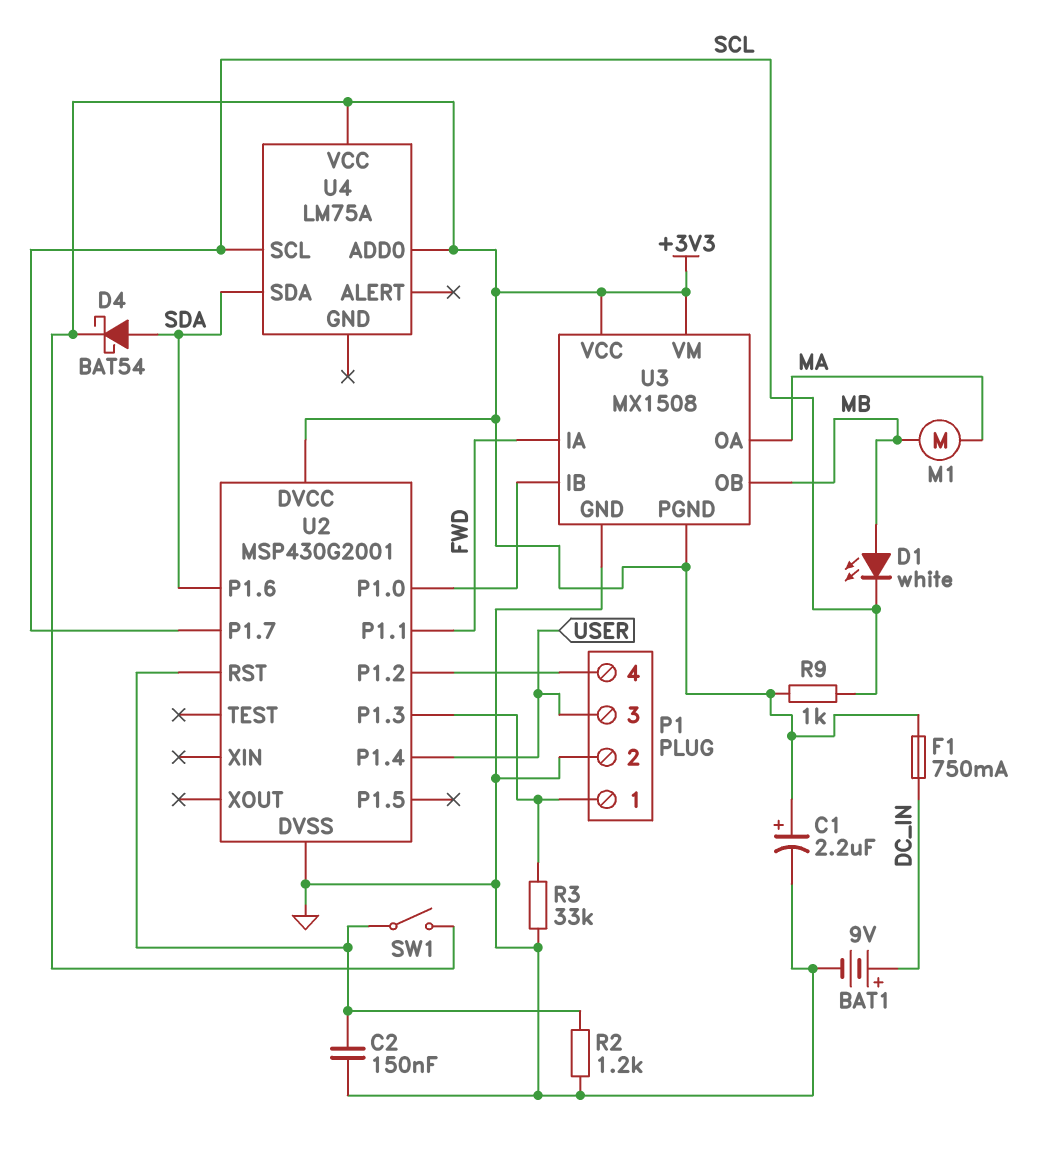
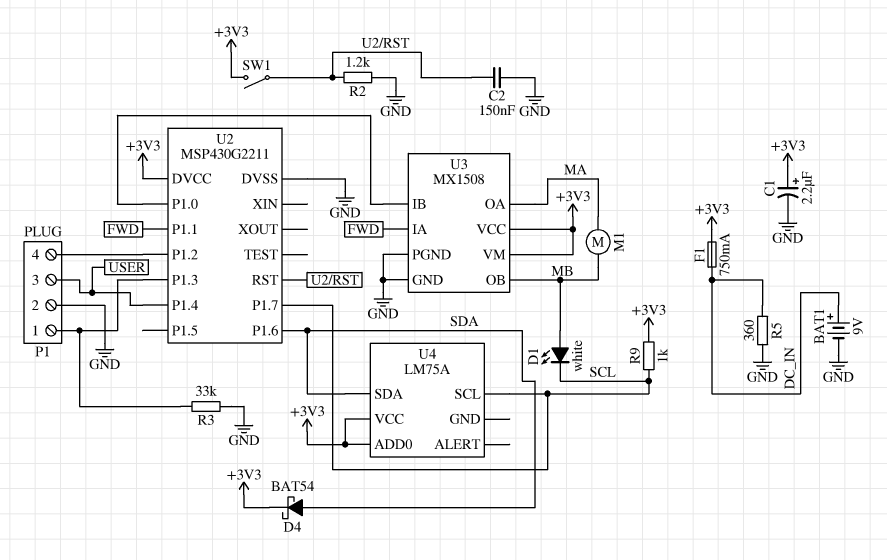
R5: none -> 360 (DC_IN, GND)
U2: MSP430G2001 -> MSP430G2211
U3 pin PGND: +3V3 -> GND

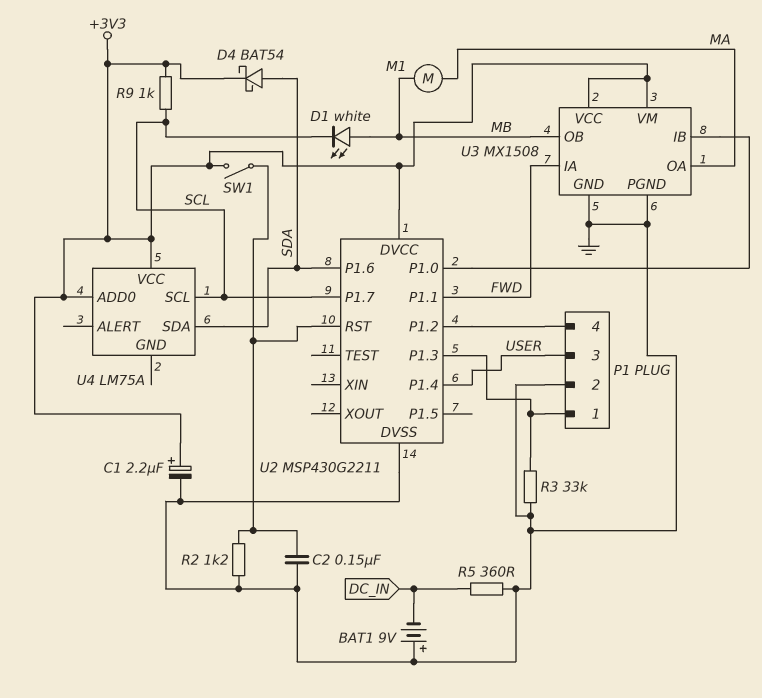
BAT1: 9V (plus DC_IN, minus GND) -> 9V (plus GND, minus DC_IN)
F1: 750mA (+3V3, DC_IN) -> none

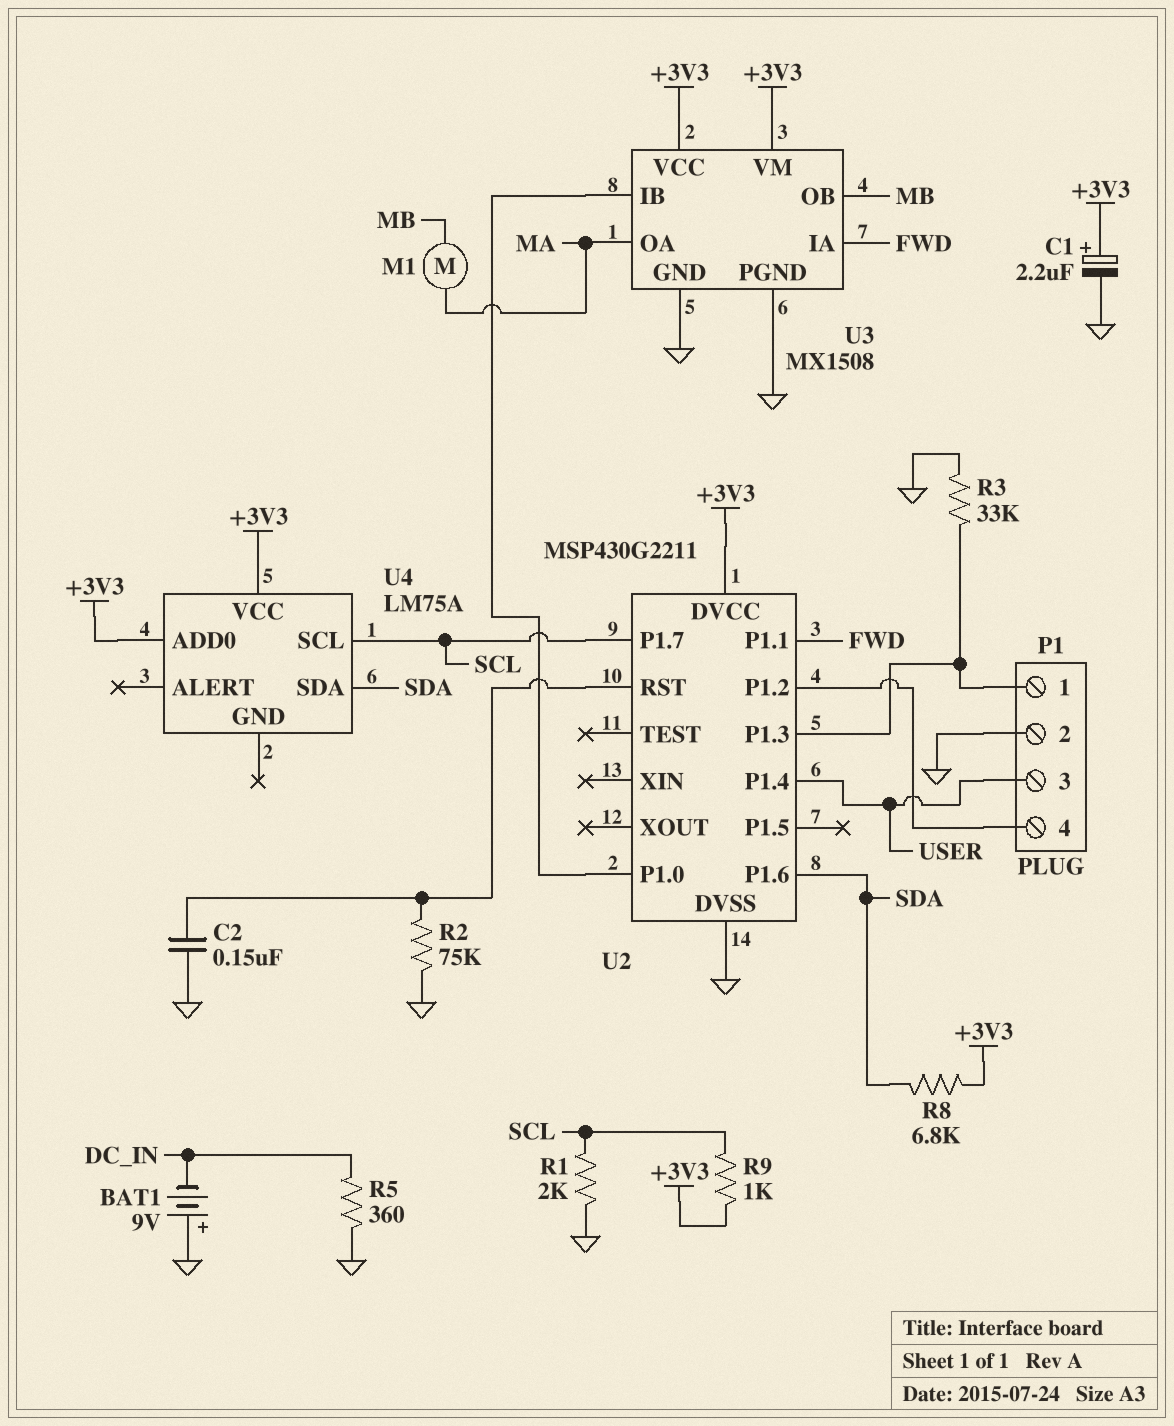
D1: LED white (A MB, K SCL) -> none
D4: schottky BAT54 (A SDA, K +3V3) -> none
R1: none -> 2k (GND, SCL)
R2: 1.2k (GND, U2/RST) -> 75k (GND, U2/RST)
R8: none -> 6.8k (+3V3, SDA)
SW1: switch (+3V3, U2/RST) -> none

